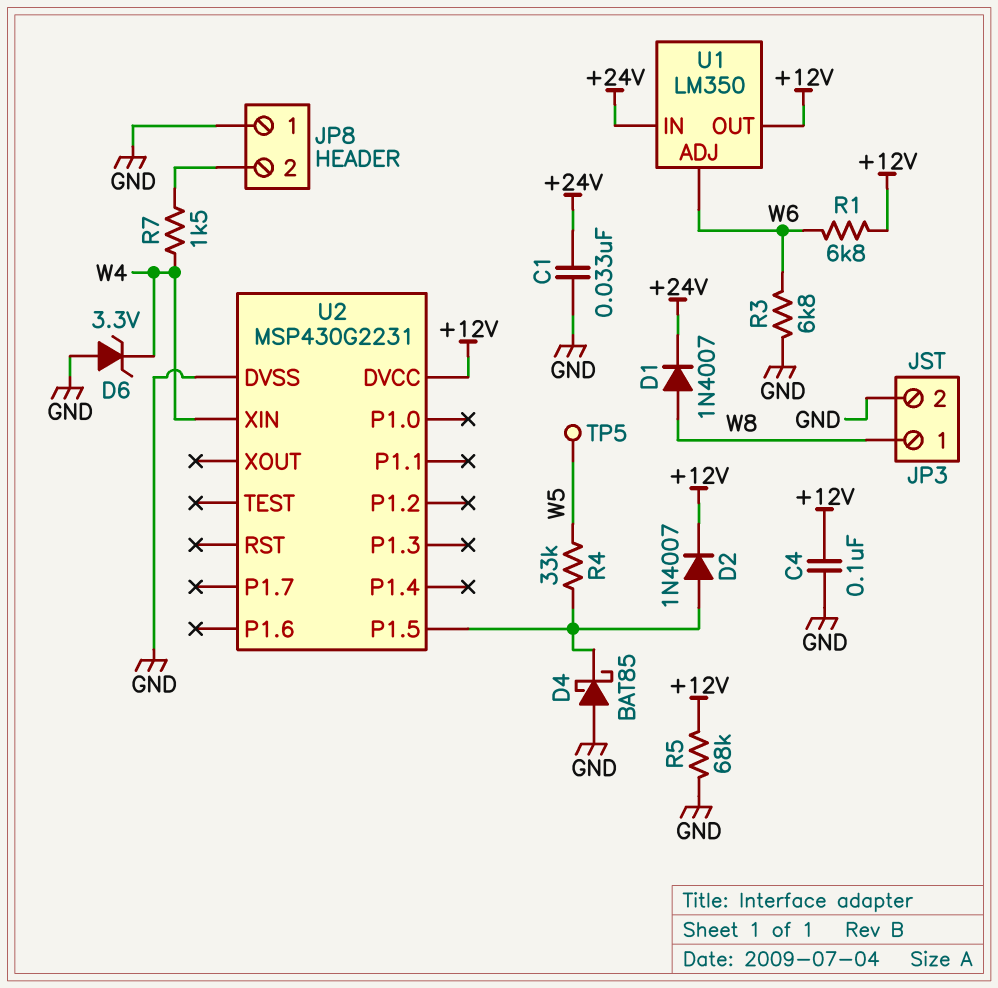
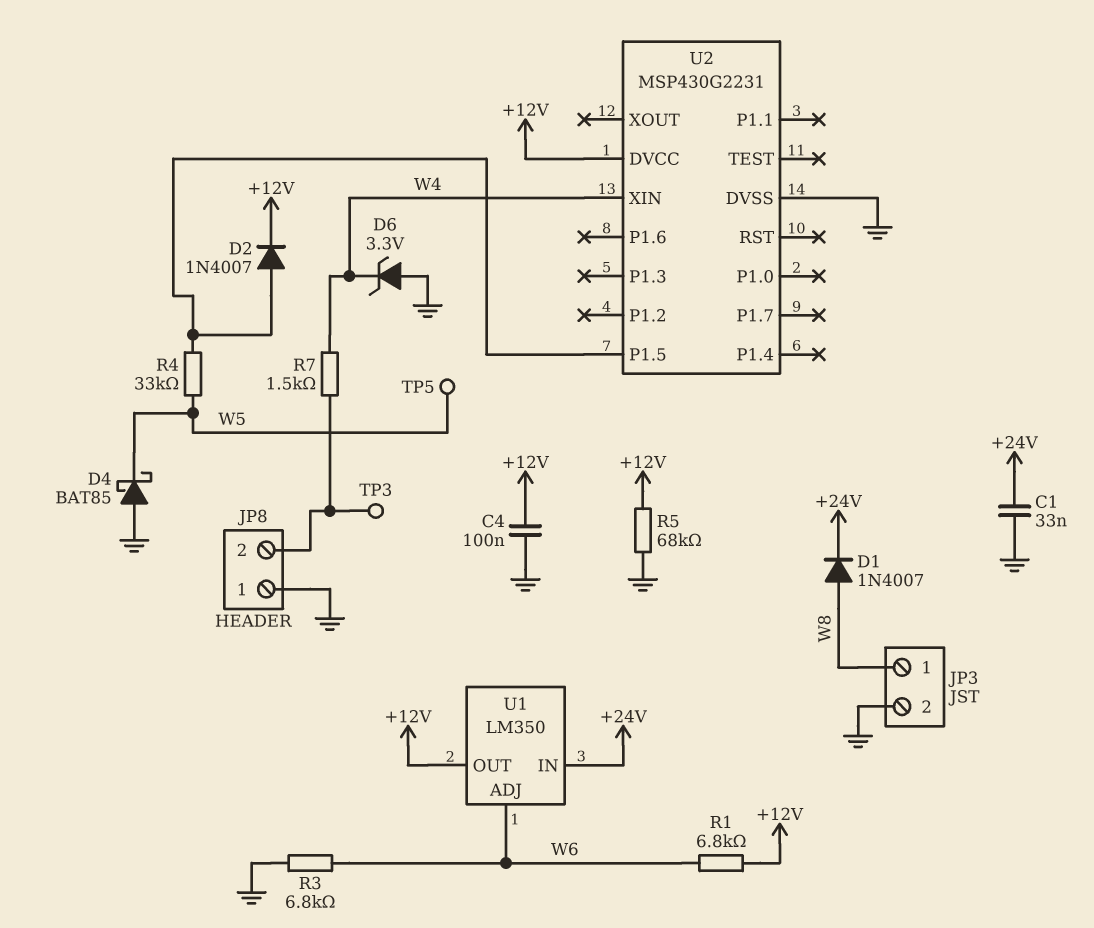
D4: schottky BAT85 (A GND, K U2/P1.5) -> schottky BAT85 (A GND, K W5)
TP3: none -> test point (JP8/2)

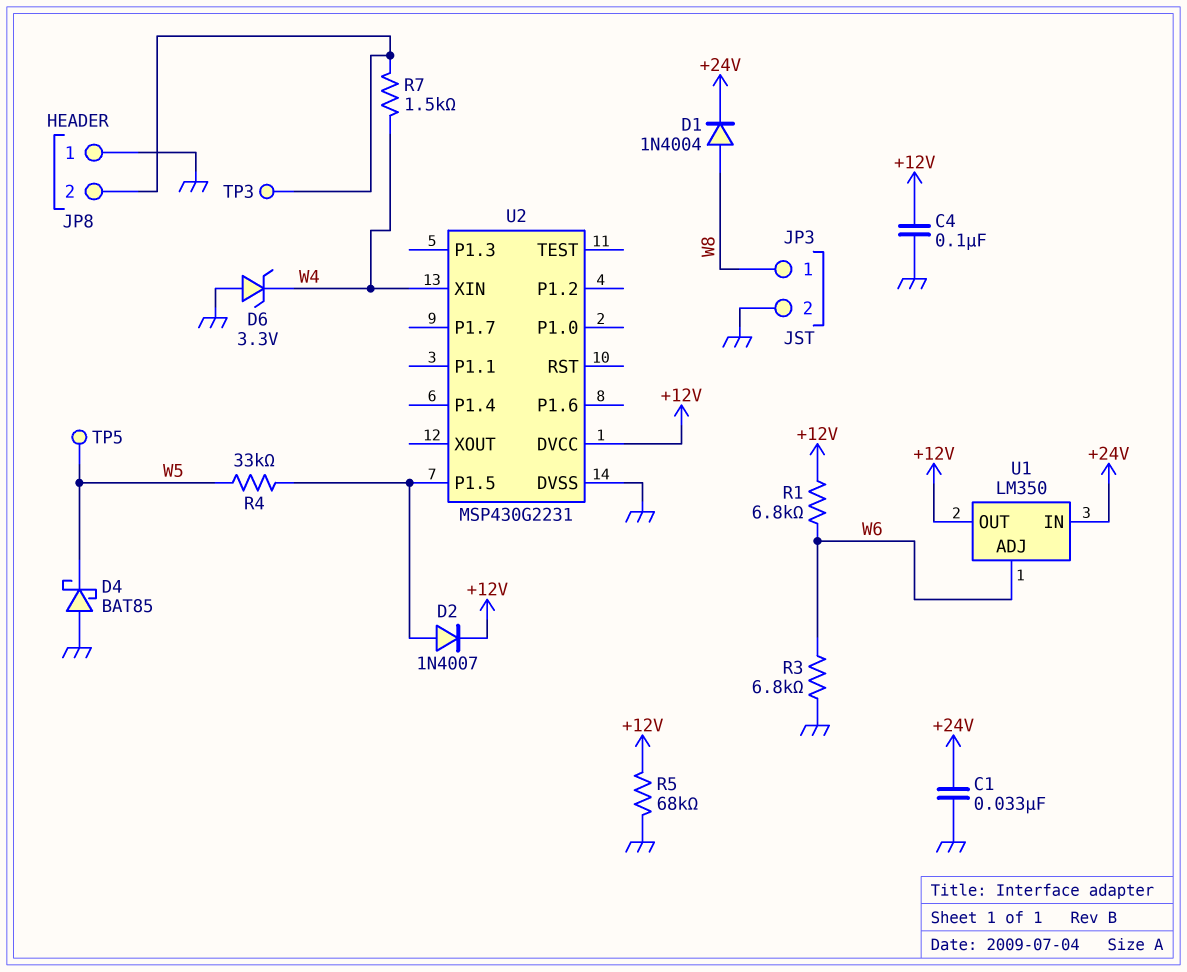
D1: diode 1N4007 (A W8, K +24V) -> diode 1N4004 (A W8, K +24V)

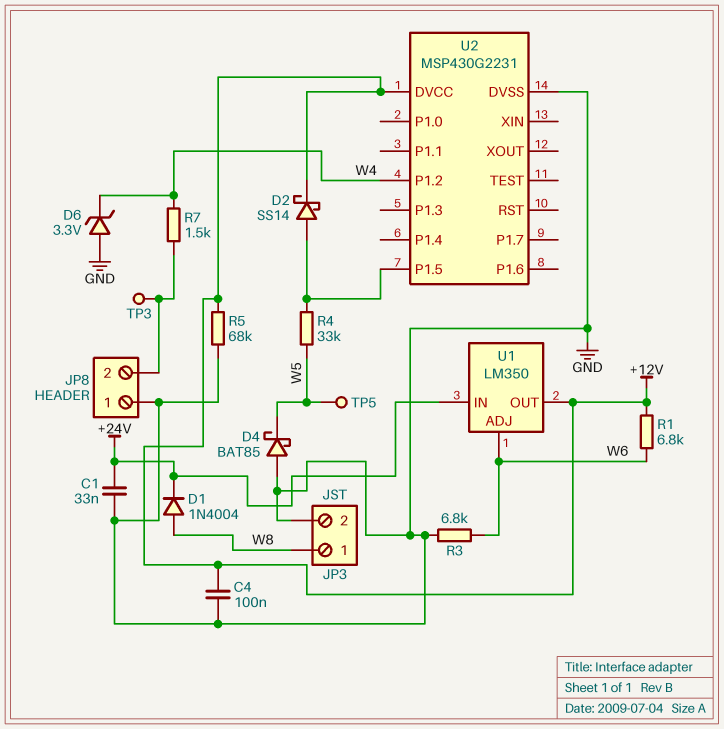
D2: diode 1N4007 (A U2/P1.5, K +12V) -> schottky SS14 (A U2/P1.5, K +12V)
U2 pin P1.2: none -> W4
U2 pin XIN: W4 -> none

